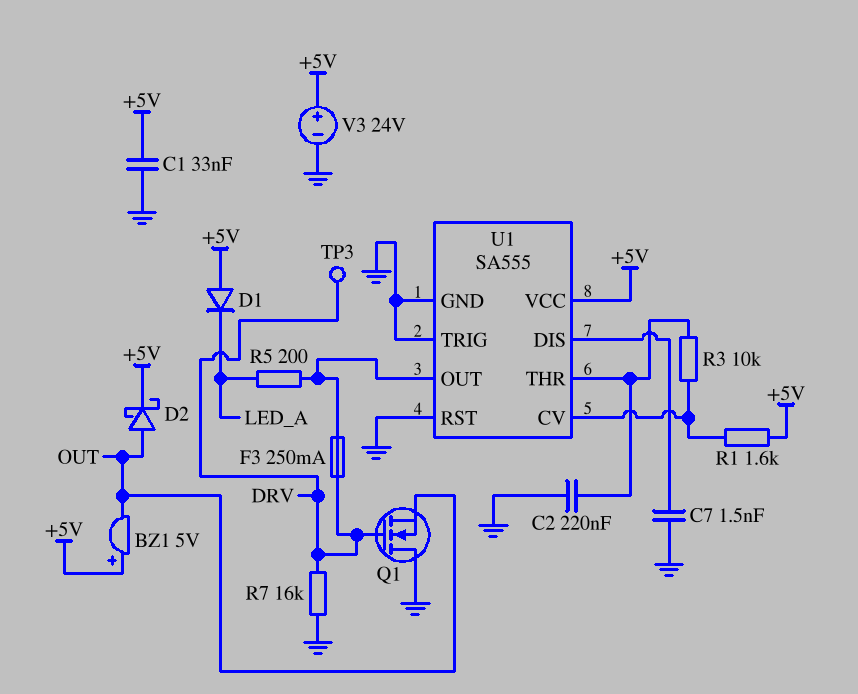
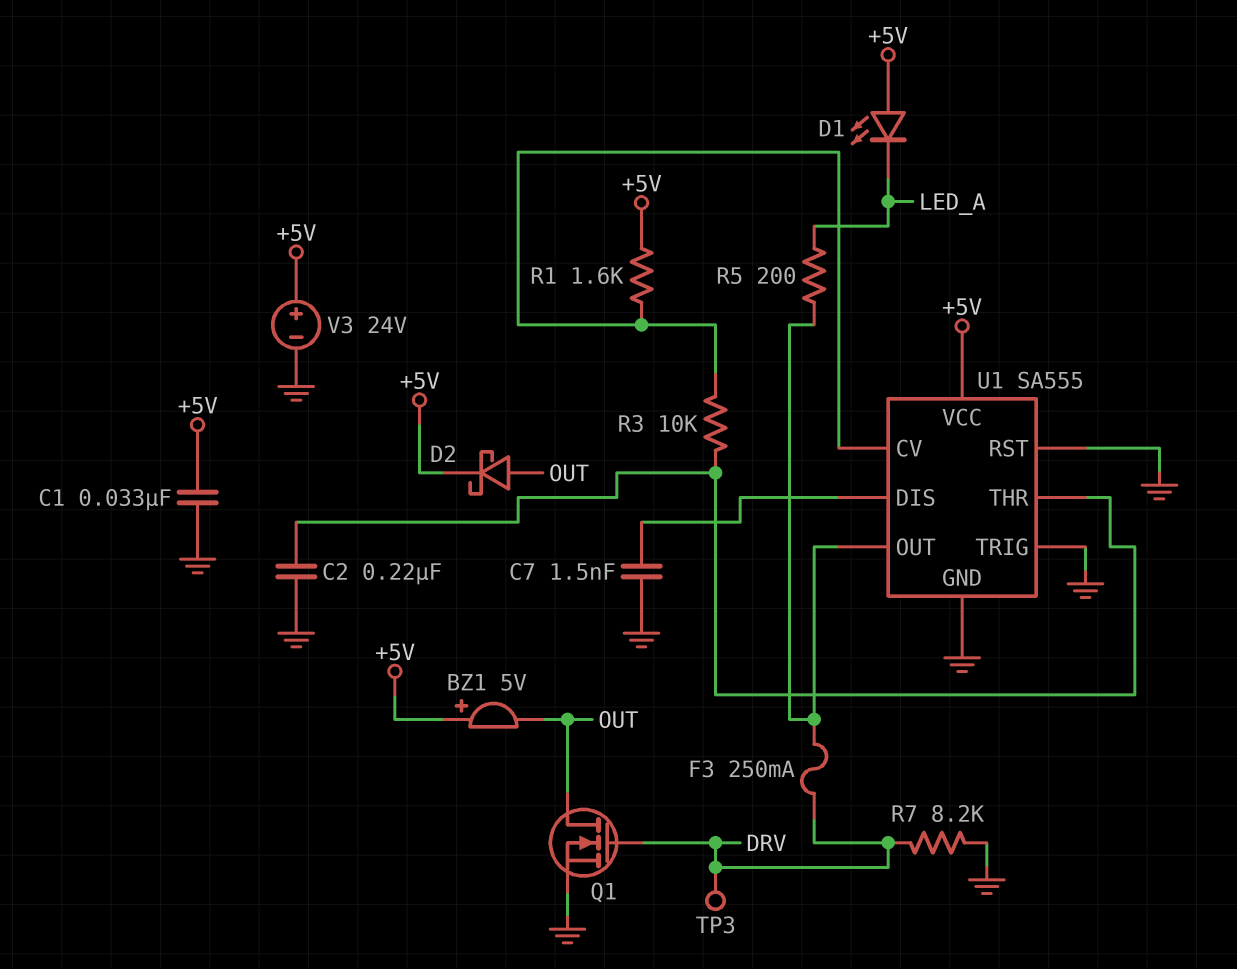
D1: diode (A +5V, K LED_A) -> LED (A +5V, K LED_A)
Q1: NMOS (G DRV, D GND, S OUT) -> NMOS (G DRV, D OUT, S GND)
R7: 16k (DRV, GND) -> 8.2k (DRV, GND)

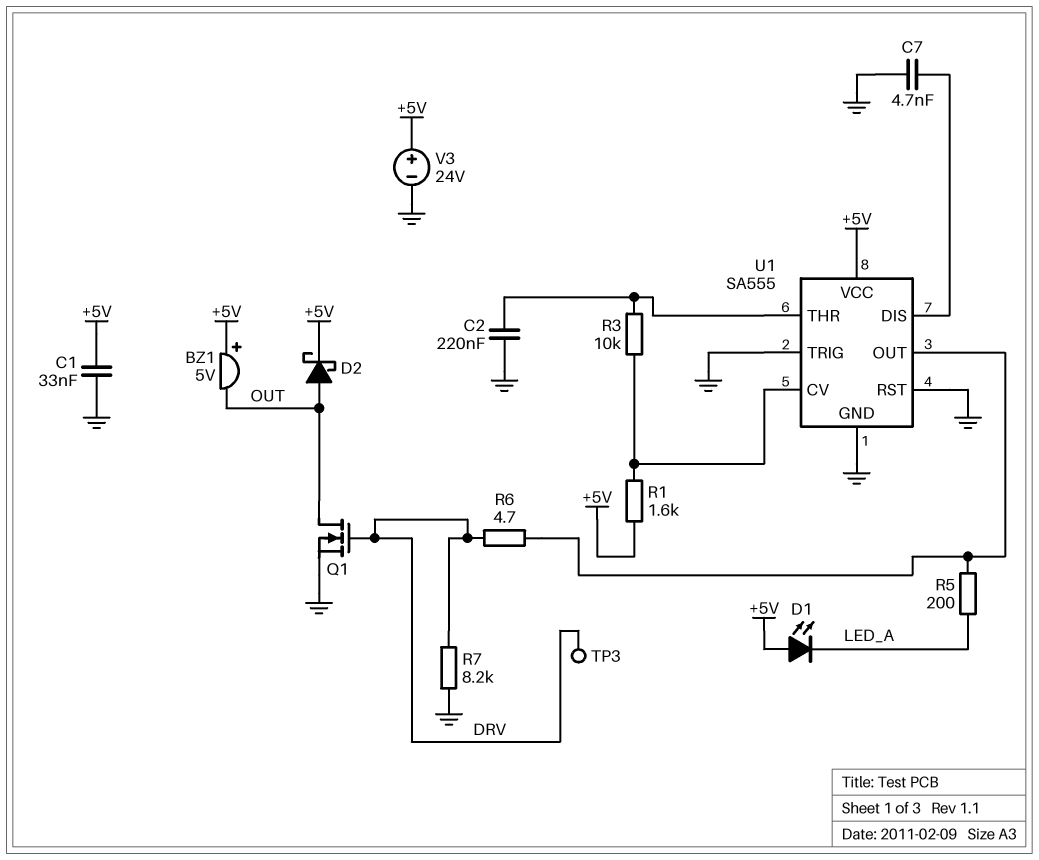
C7: 1.5nF (GND, U1/DIS) -> 4.7nF (GND, U1/DIS)
F3: 250mA (DRV, U1/OUT) -> none
R6: none -> 4.7 (DRV, U1/OUT)

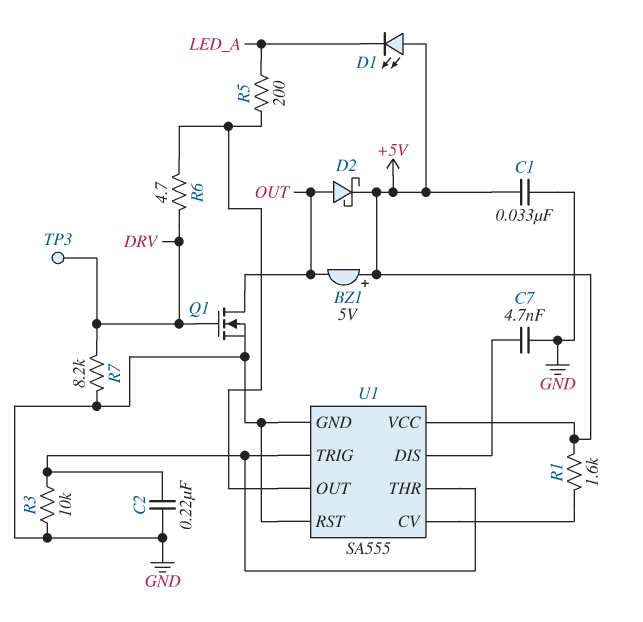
R3: 10k (U1/CV, U1/THR) -> 10k (GND, U1/THR)
U1 pin TRIG: GND -> U1/THR
V3: 24V (plus +5V, minus GND) -> none

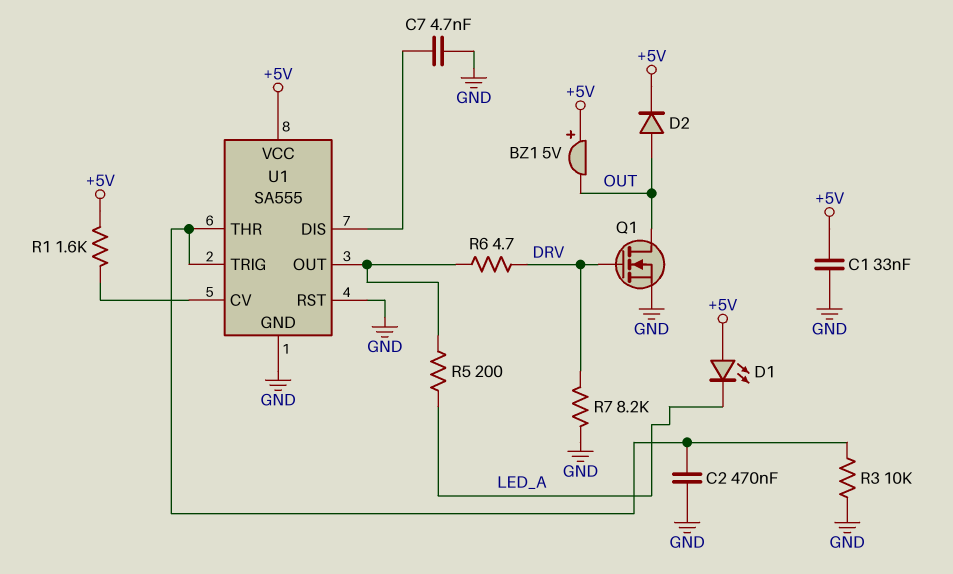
C2: 220nF (GND, U1/THR) -> 470nF (GND, U1/THR)
D2: schottky (A OUT, K +5V) -> diode (A OUT, K +5V)
TP3: test point (DRV) -> none

